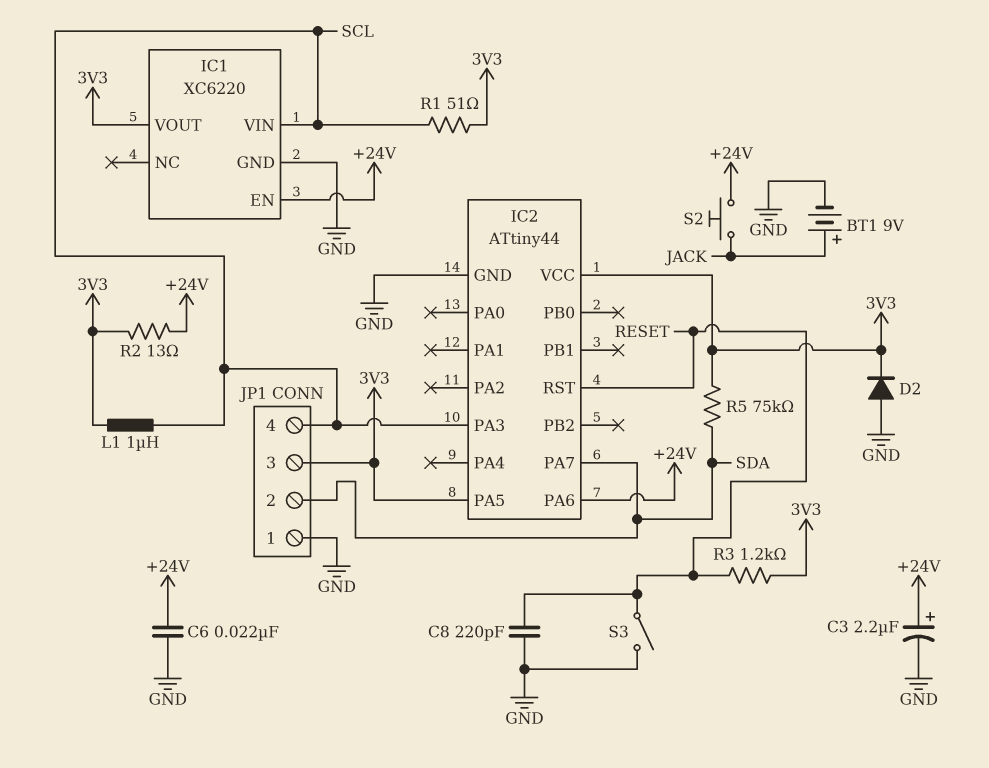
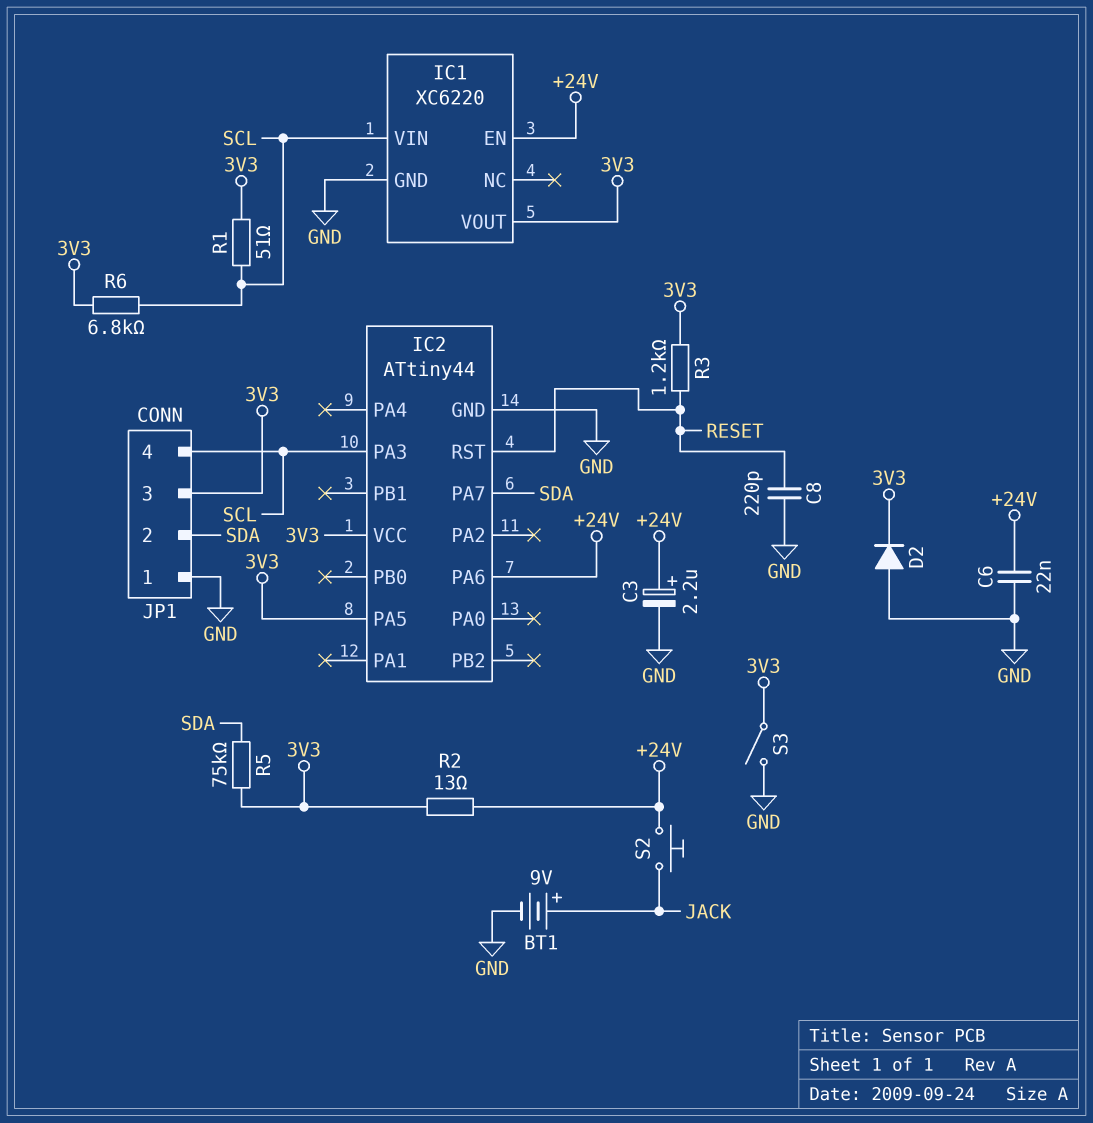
L1: 1uH (3V3, SCL) -> none
R6: none -> 6.8k (3V3, SCL)
S3: switch (GND, RESET) -> switch (3V3, GND)

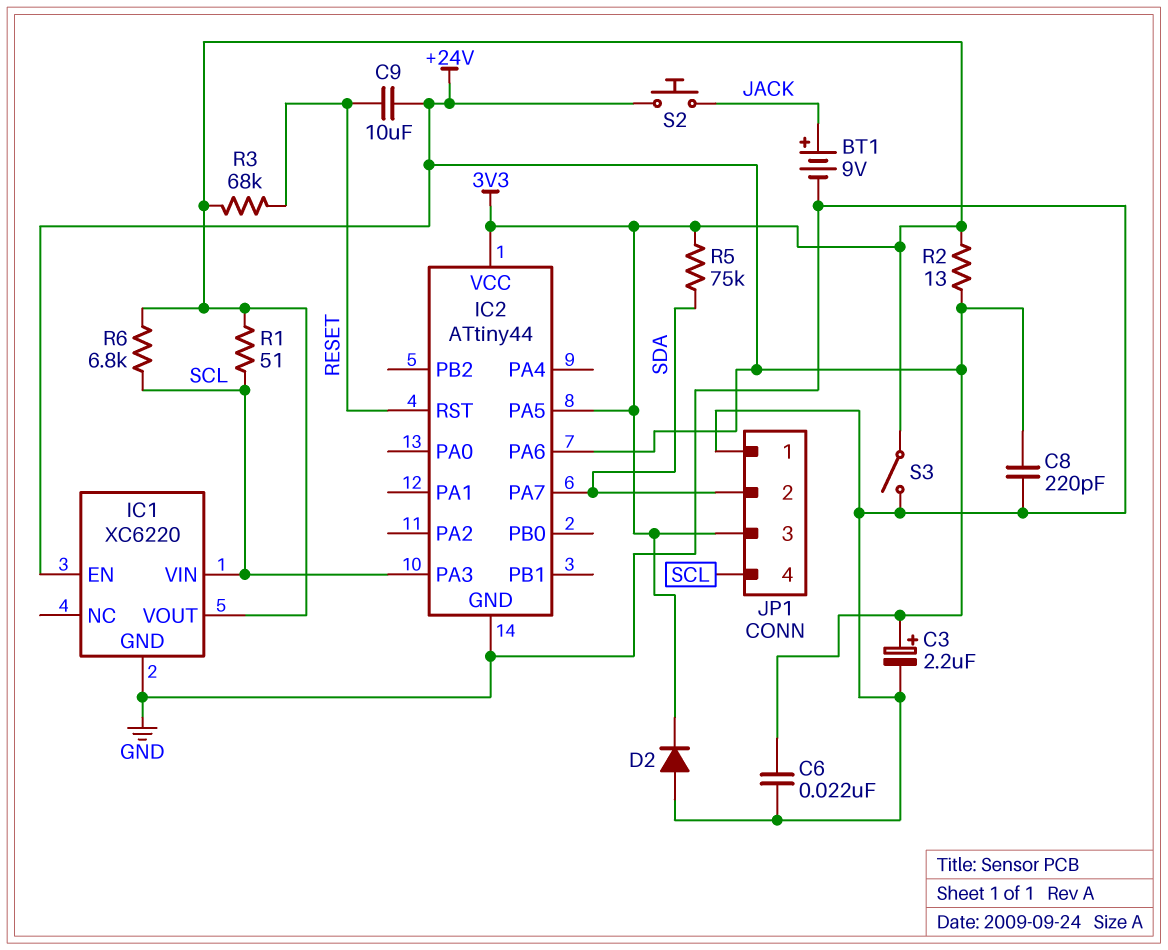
C8: 220pF (GND, RESET) -> 220pF (+24V, GND)
C9: none -> 10uF (+24V, RESET)
R3: 1.2k (3V3, RESET) -> 68k (3V3, RESET)

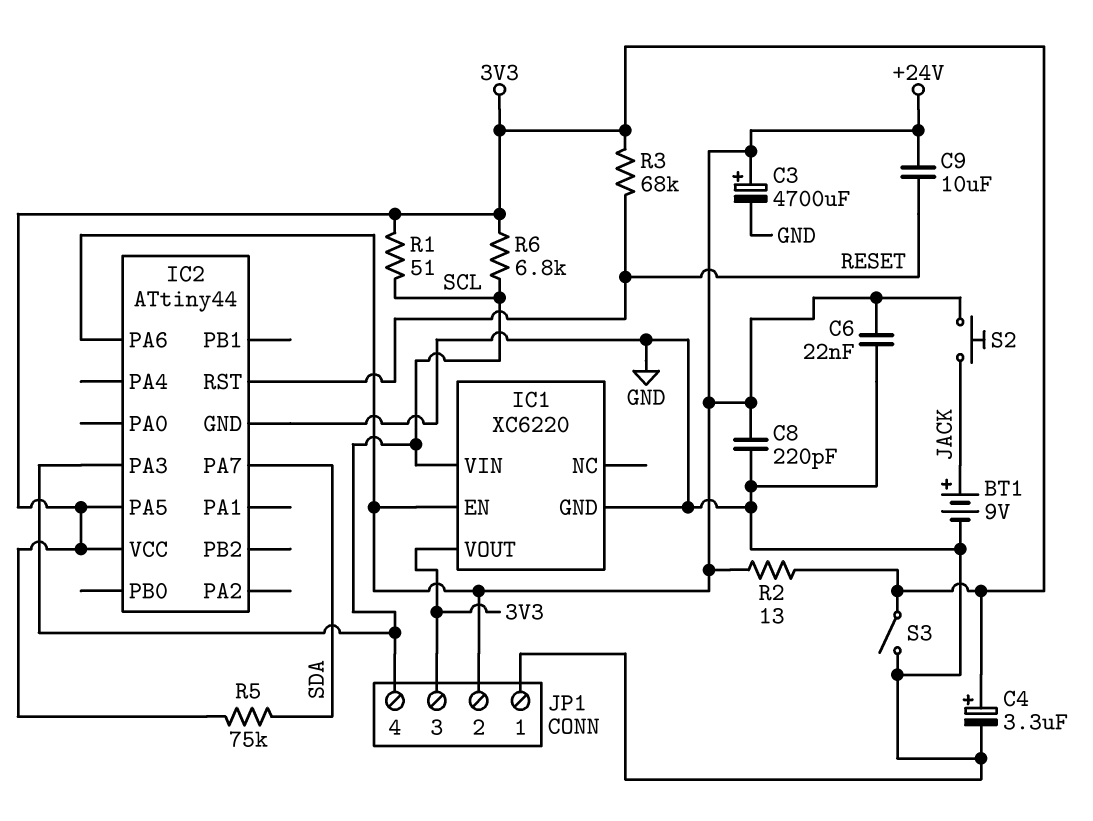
C3: 2.2uF (plus +24V, minus GND) -> 4700uF (plus +24V, minus GND)
C4: none -> 3.3uF (plus 3V3, minus GND)
D2: diode (A GND, K 3V3) -> none
JP1 pin 2: SDA -> +24V

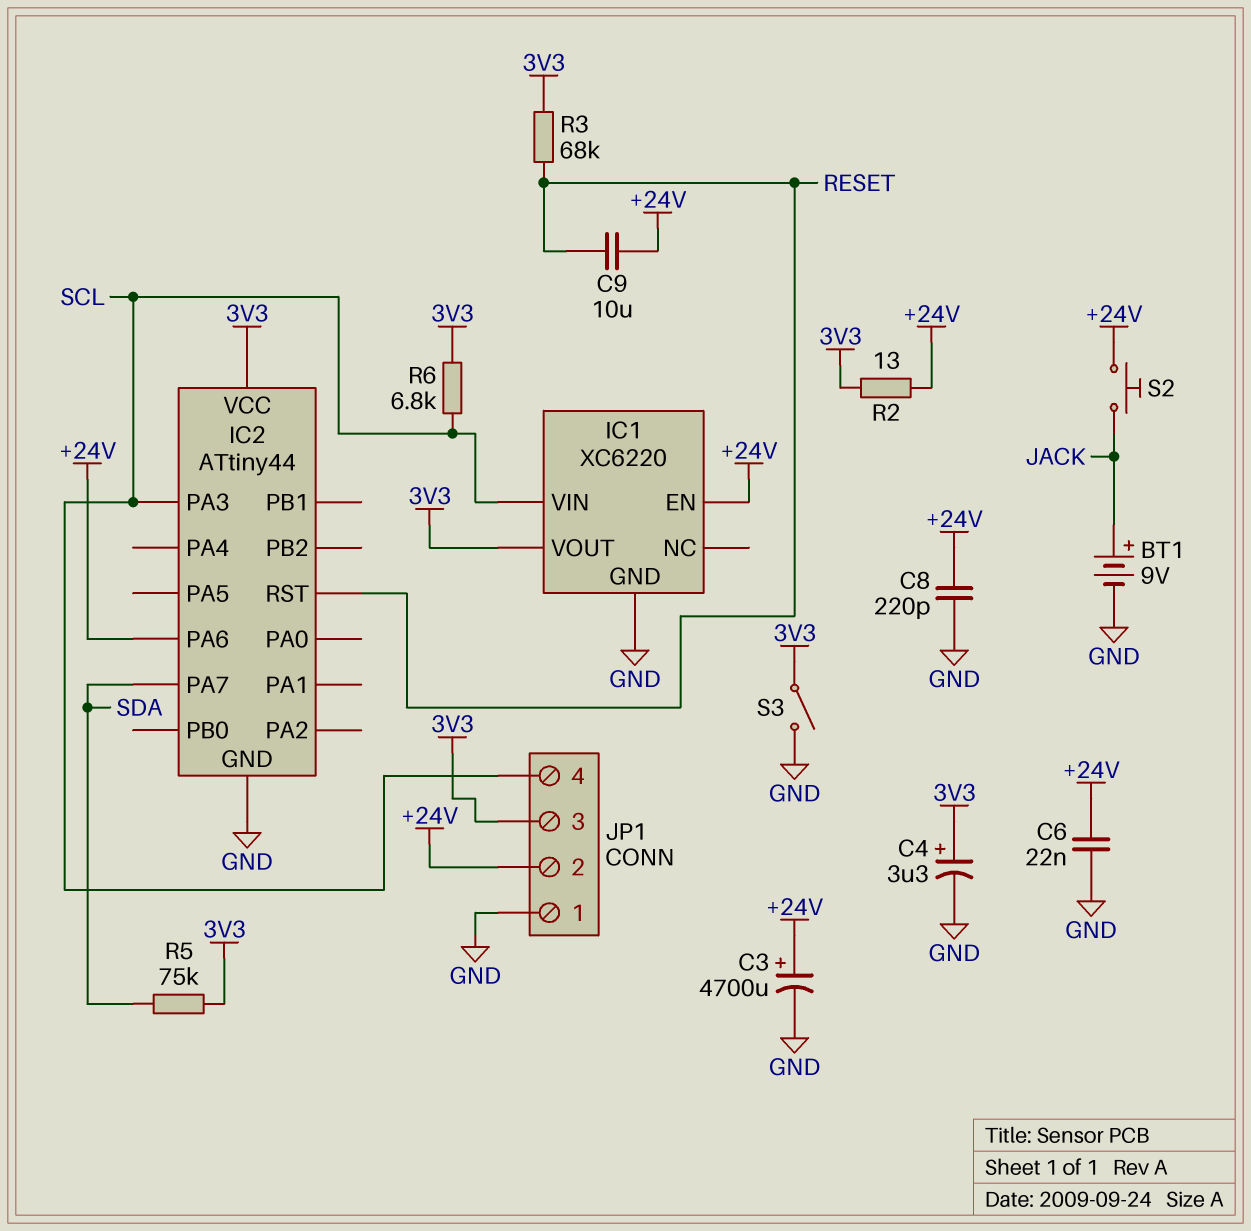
IC2 pin PA5: 3V3 -> none
R1: 51 (3V3, SCL) -> none

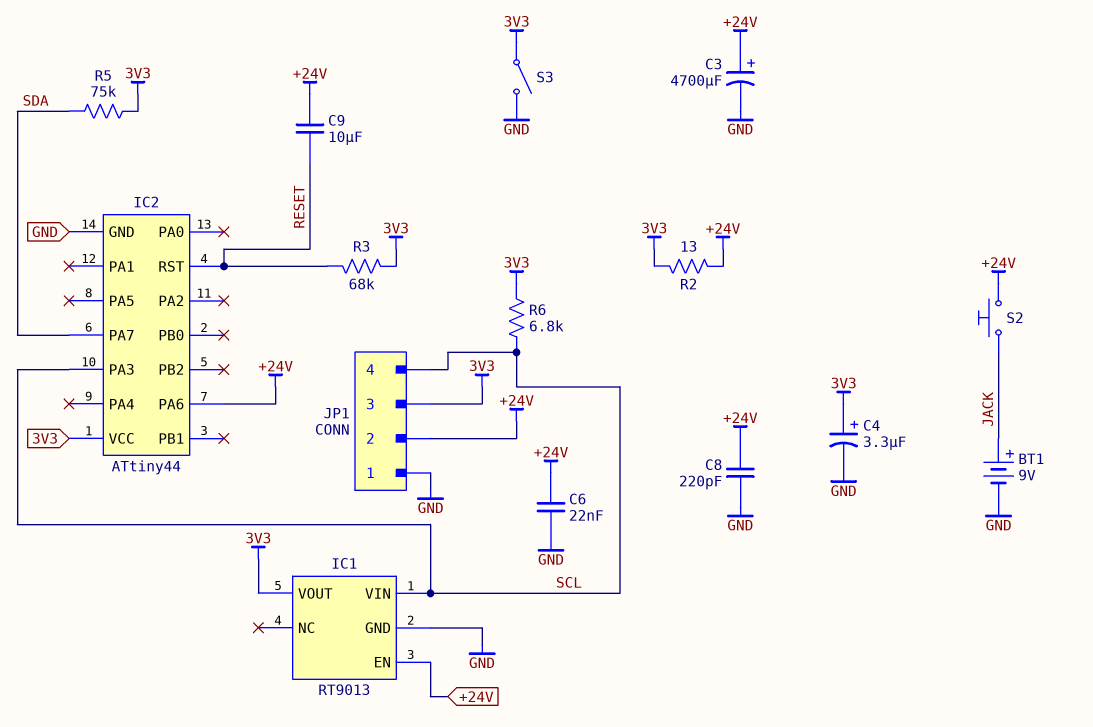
IC1: XC6220 -> RT9013

